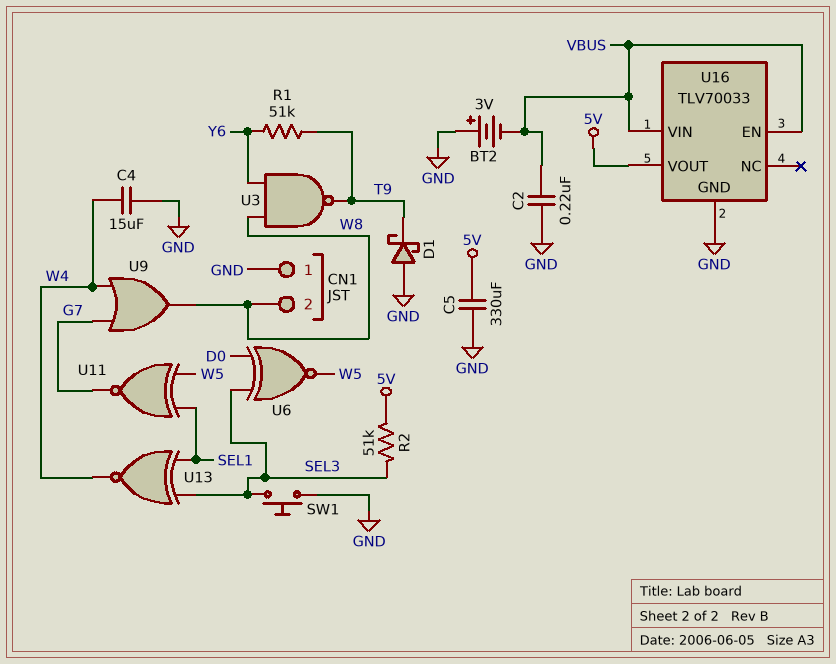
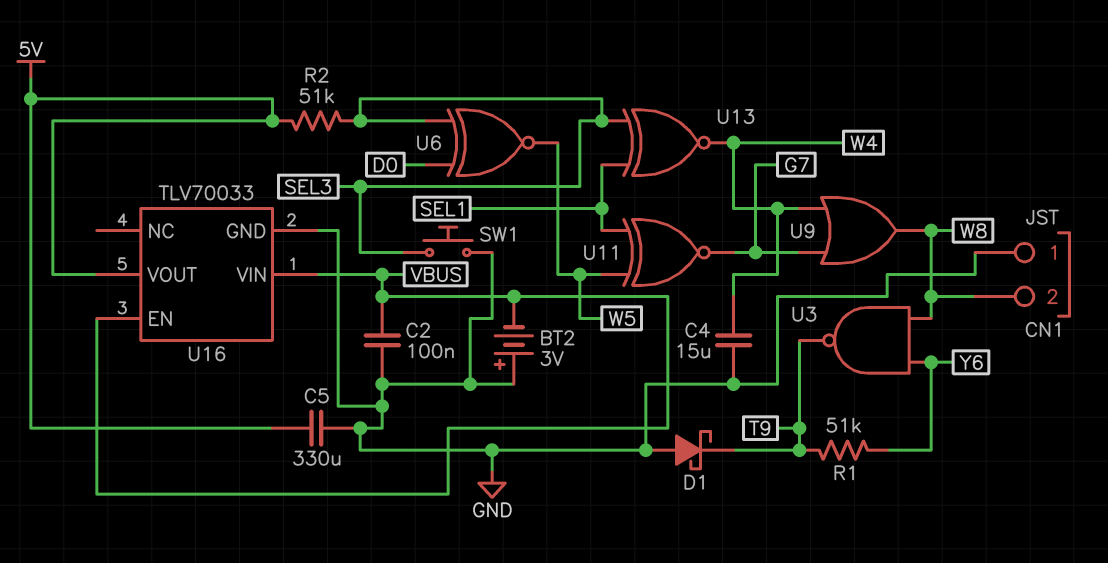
C2: 220nF (GND, VBUS) -> 100nF (GND, VBUS)

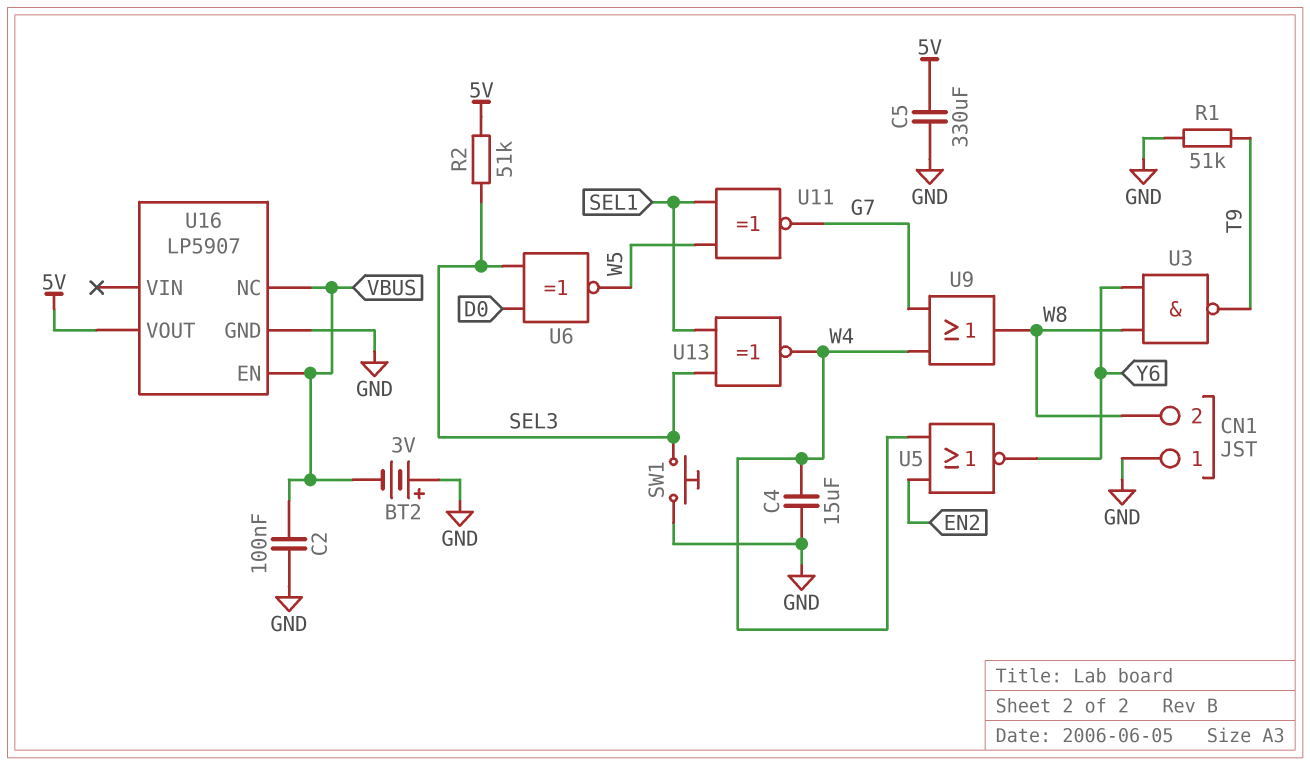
D1: schottky (A GND, K T9) -> none
R1: 51k (T9, Y6) -> 51k (GND, T9)
U5: none -> NOR (in EN2, in W4, out Y6)
U16: TLV70033 -> LP5907
U16 pin NC: none -> VBUS
U16 pin VIN: VBUS -> none

